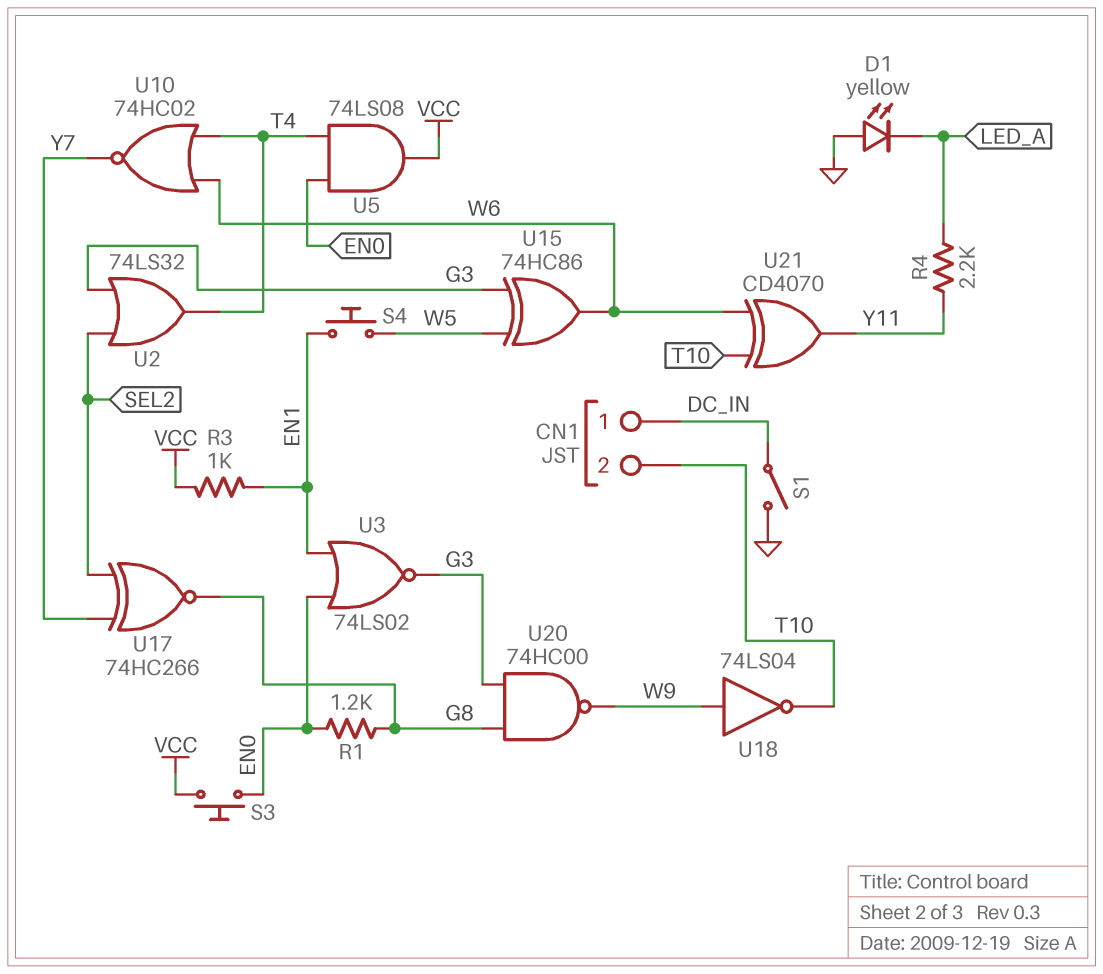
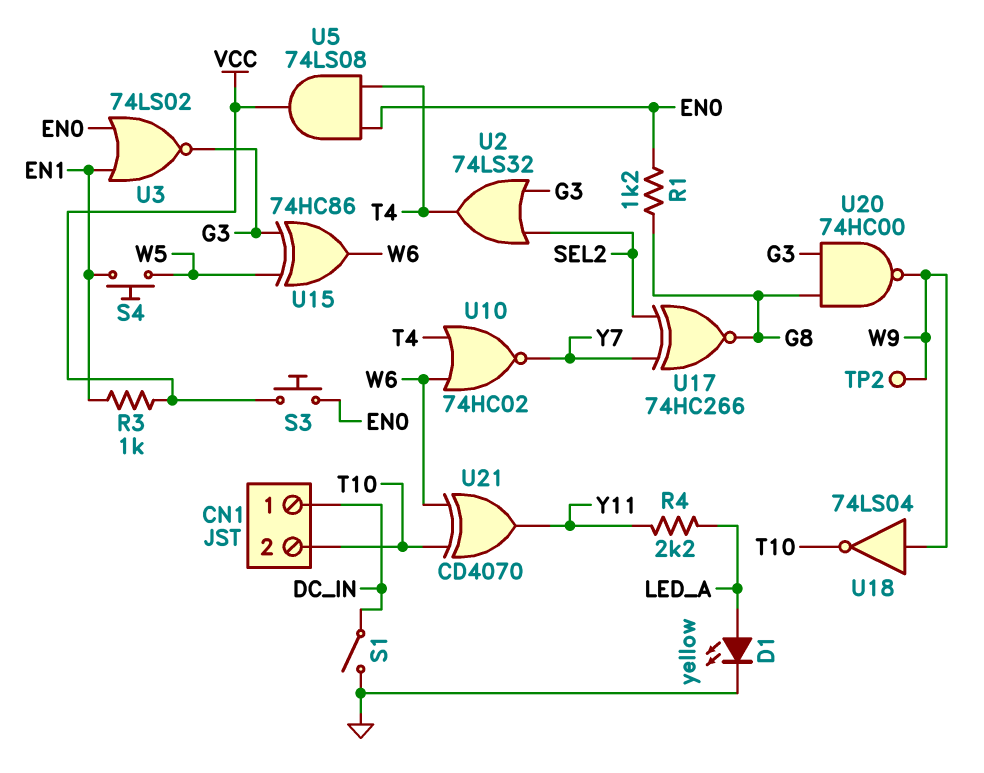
D1: LED yellow (A GND, K LED_A) -> LED yellow (A LED_A, K GND)
TP2: none -> test point (W9)

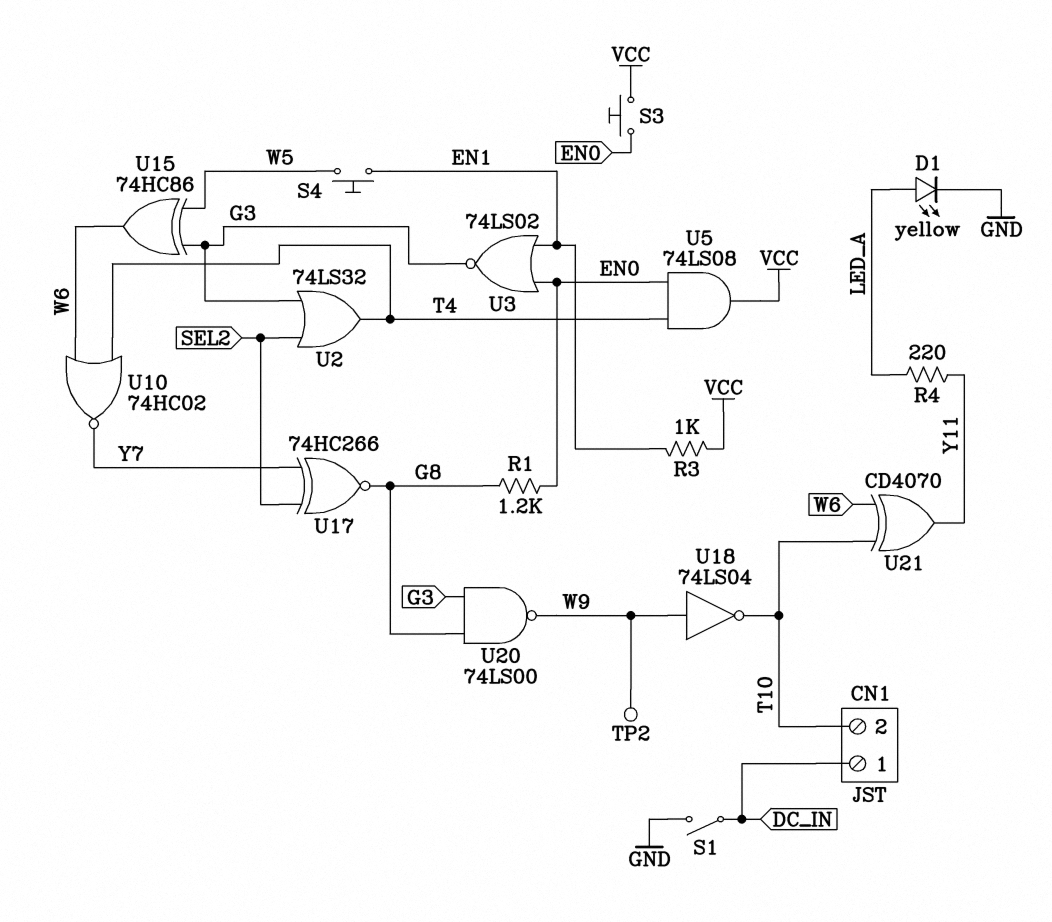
R4: 2.2k (LED_A, Y11) -> 220 (LED_A, Y11)
U20: NAND 74HC00 (in G3, in G8, out W9) -> NAND 74LS00 (in G3, in G8, out W9)

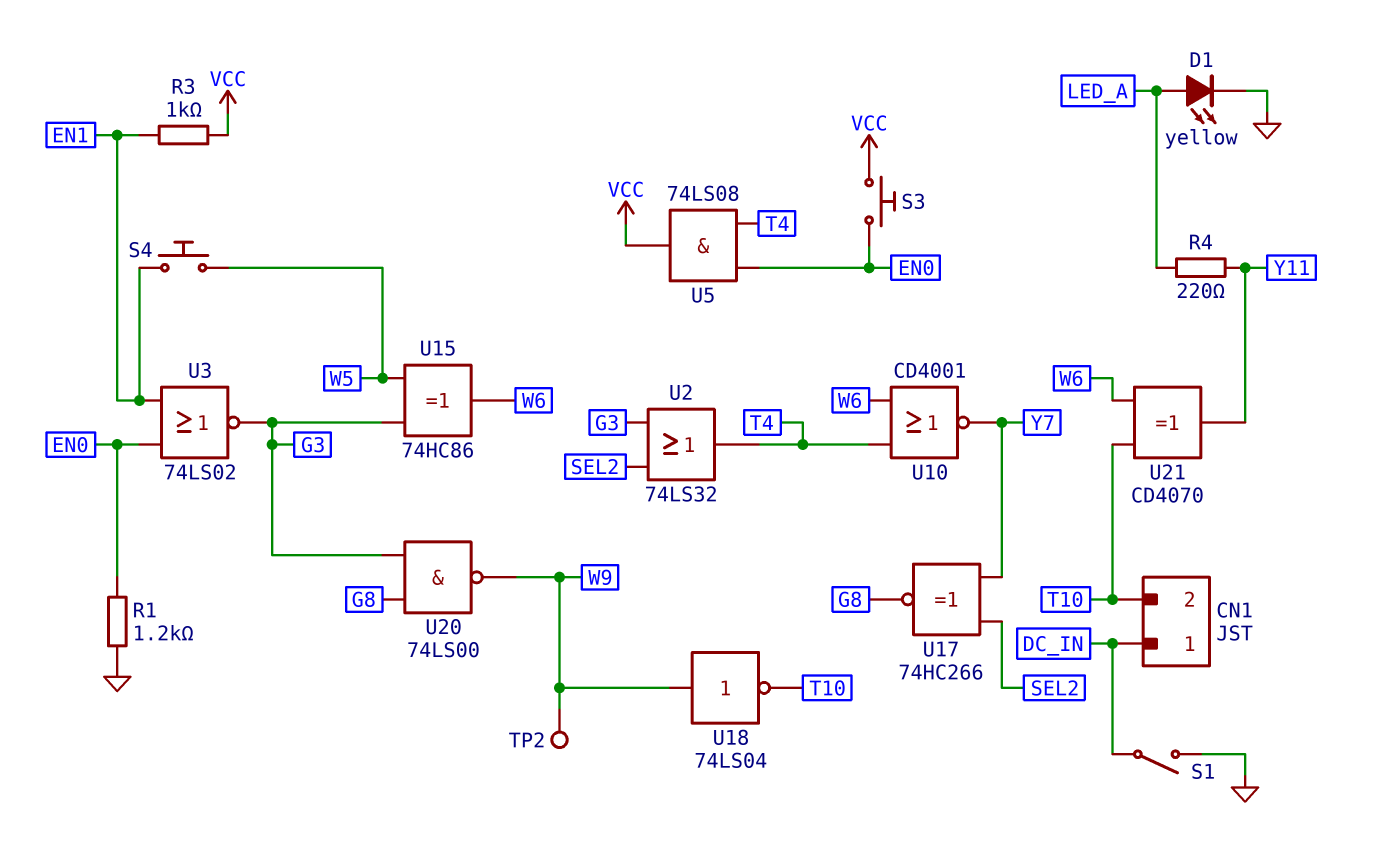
R1: 1.2k (EN0, G8) -> 1.2k (EN0, GND)
U10: NOR 74HC02 (in T4, in W6, out Y7) -> NOR CD4001 (in T4, in W6, out Y7)

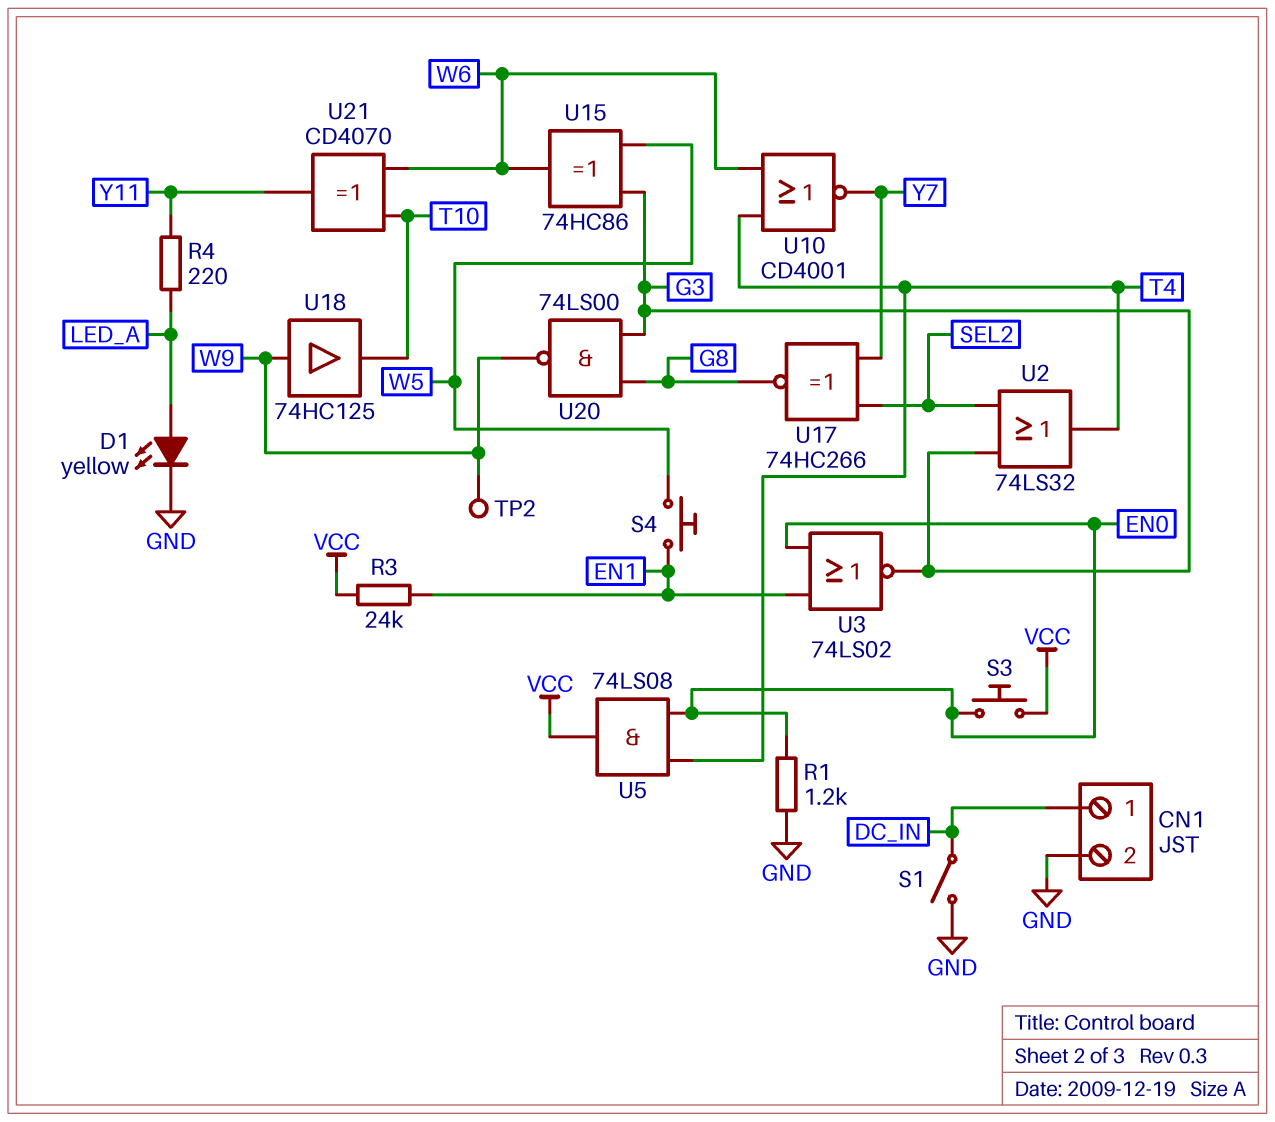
CN1 pin 2: T10 -> GND
R3: 1k (EN1, VCC) -> 24k (EN1, VCC)
U18: NOT 74LS04 (in W9, out T10) -> buffer 74HC125 (in W9, out T10)

